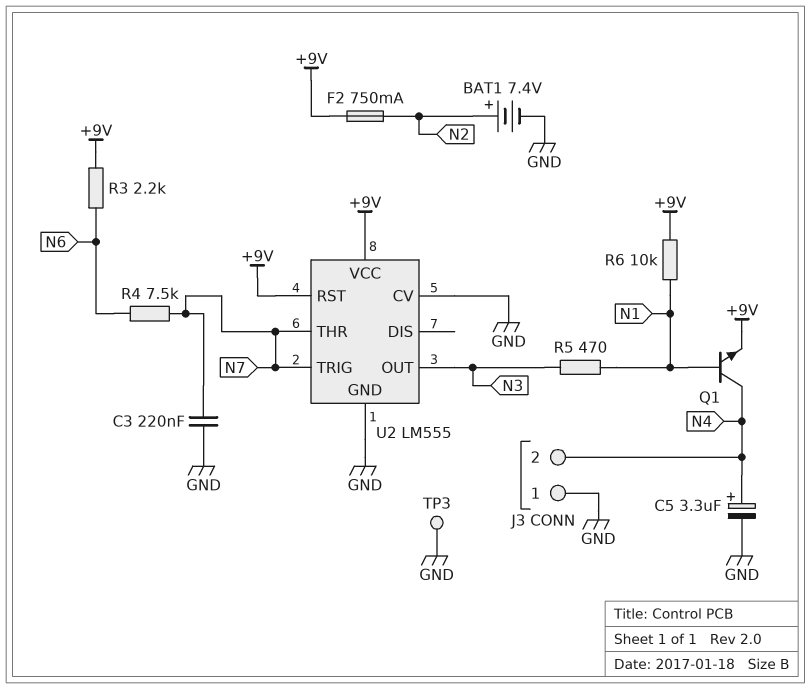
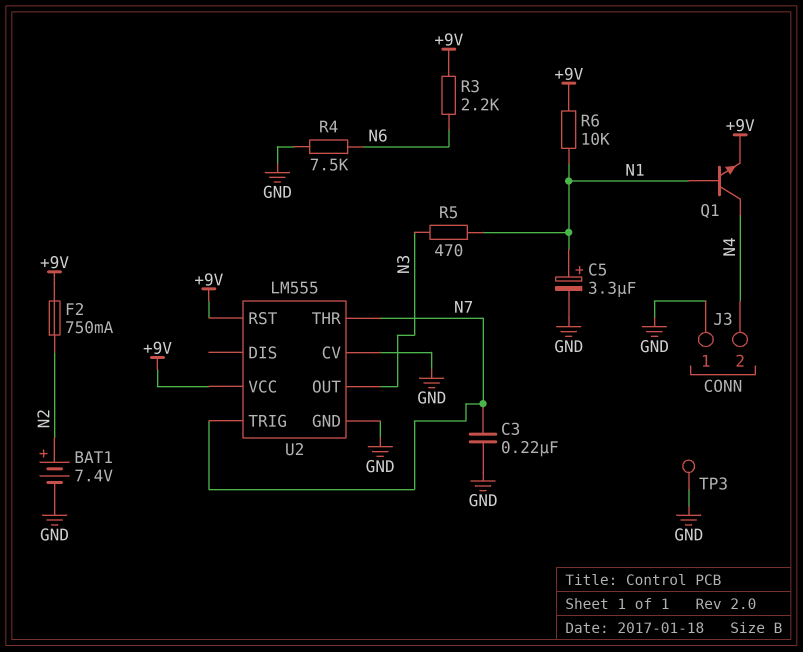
C5: 3.3uF (plus N4, minus GND) -> 3.3uF (plus N1, minus GND)
R4: 7.5k (N6, N7) -> 7.5k (GND, N6)

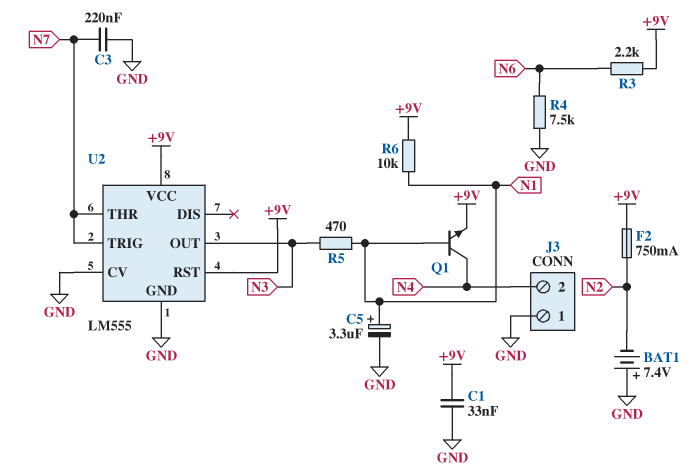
BAT1: 7.4V (plus N2, minus GND) -> 7.4V (plus GND, minus N2)
C1: none -> 33nF (+9V, GND)
TP3: test point (GND) -> none

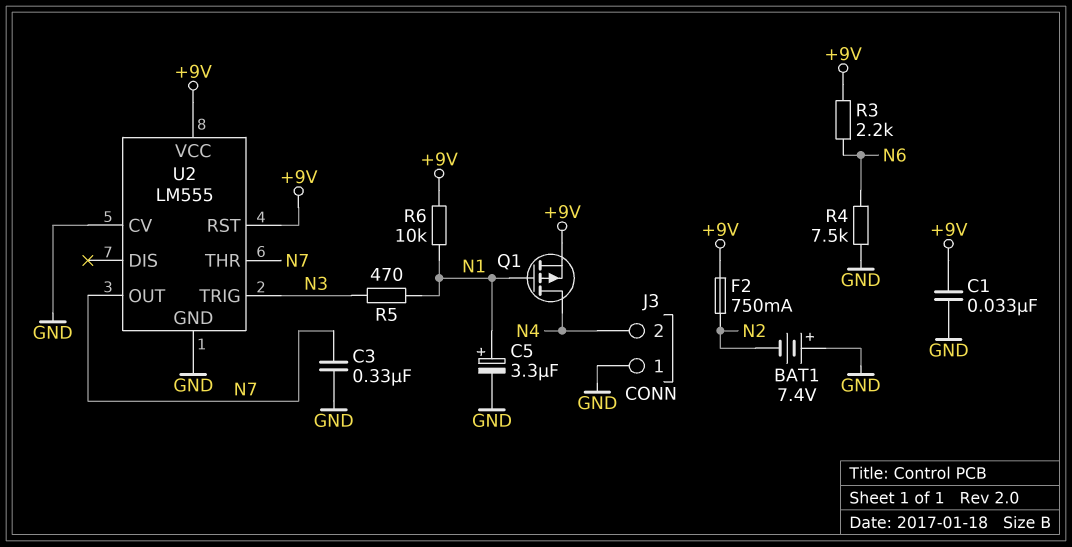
C3: 220nF (GND, N7) -> 330nF (GND, N7)
Q1: NPN (B N1, C N4, E +9V) -> PMOS (G N1, D N4, S +9V)
U2 pin OUT: N3 -> N7
U2 pin TRIG: N7 -> N3

